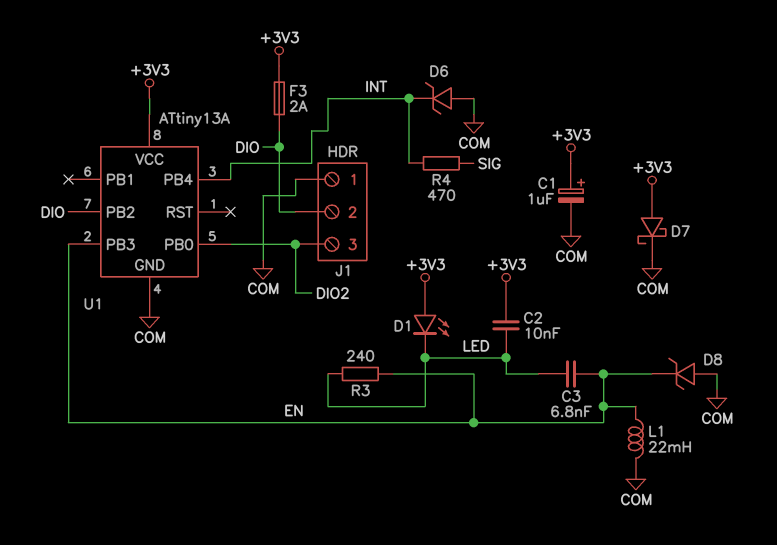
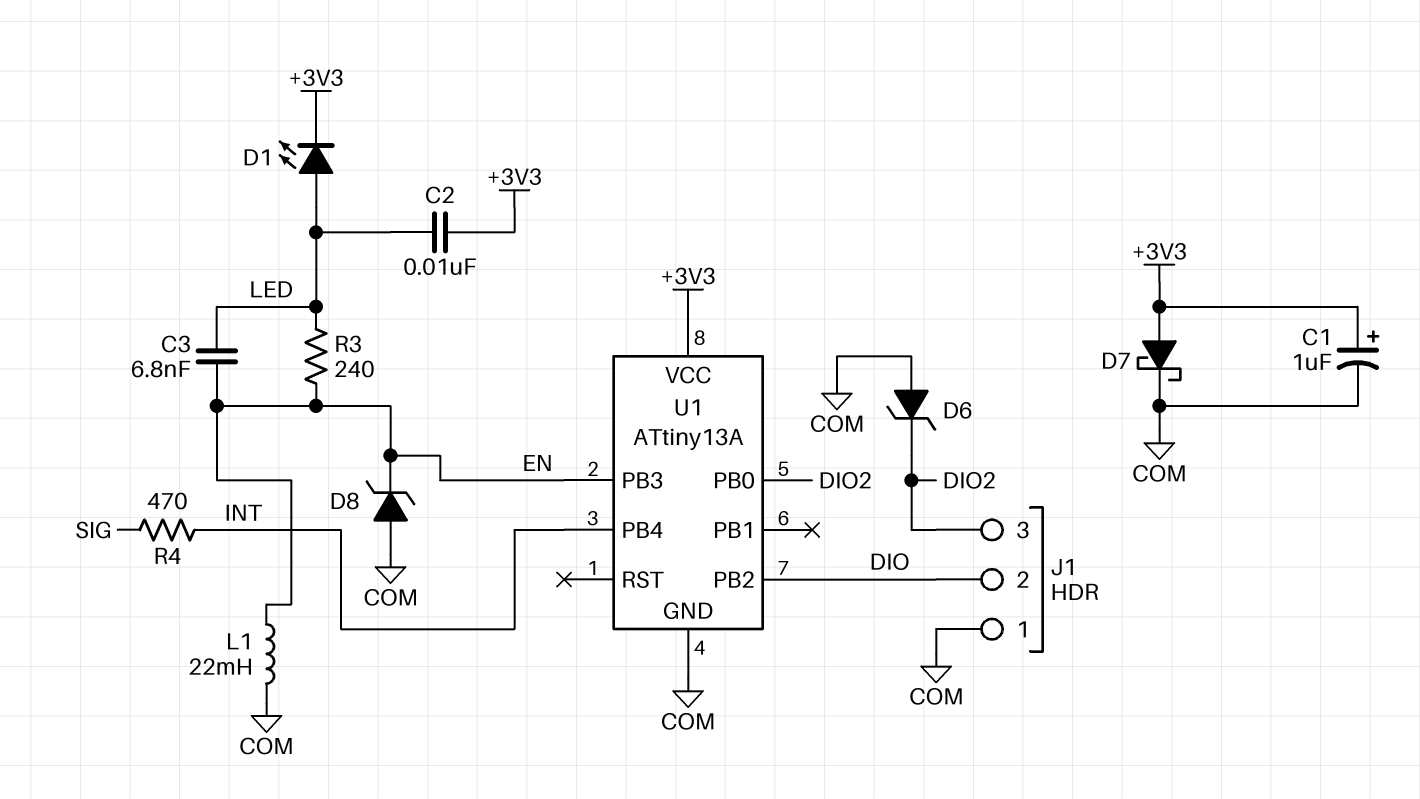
D1: LED (A +3V3, K LED) -> LED (A LED, K +3V3)
D6: zener (A COM, K INT) -> zener (A COM, K DIO2)
F3: 2A (+3V3, DIO) -> none

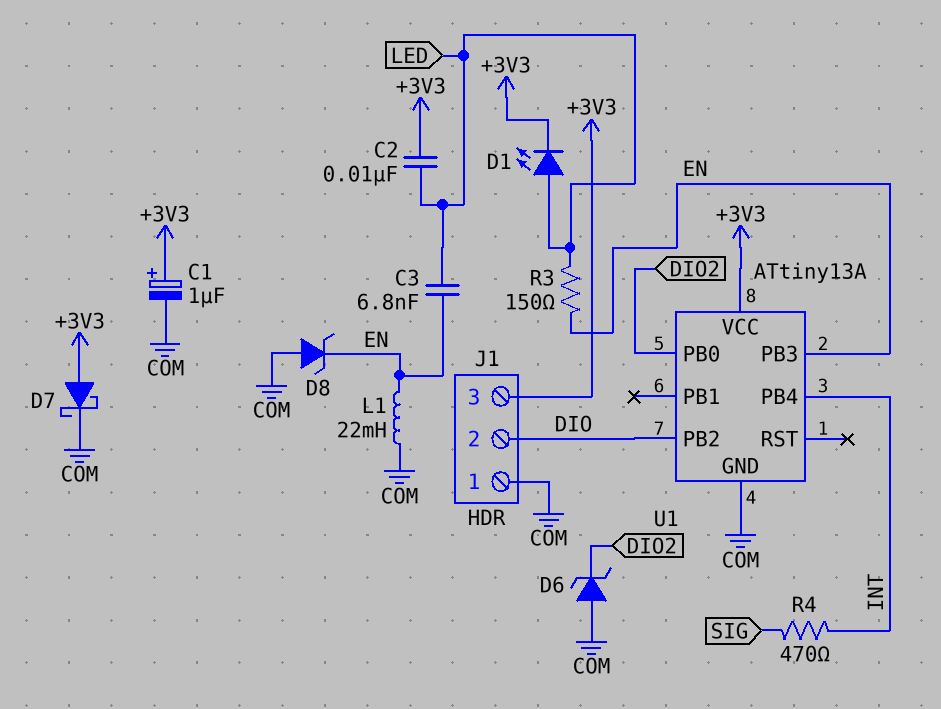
J1 pin 3: DIO2 -> +3V3
R3: 240 (EN, LED) -> 150 (EN, LED)

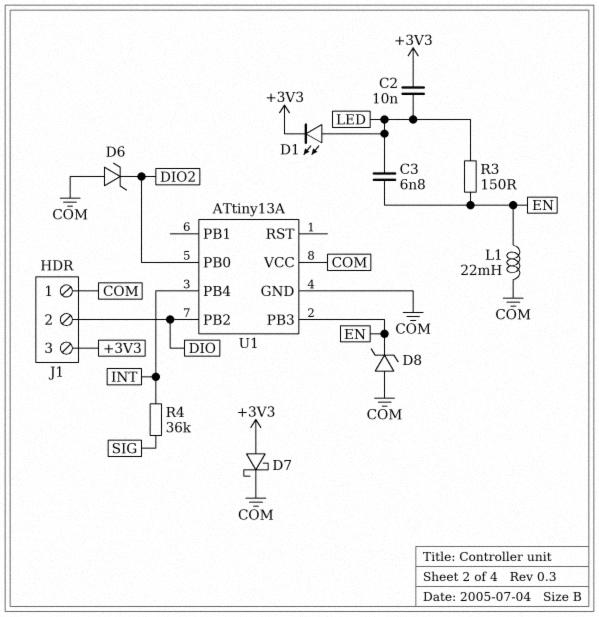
C1: 1uF (plus +3V3, minus COM) -> none
R4: 470 (INT, SIG) -> 36k (INT, SIG)
U1 pin VCC: +3V3 -> COM

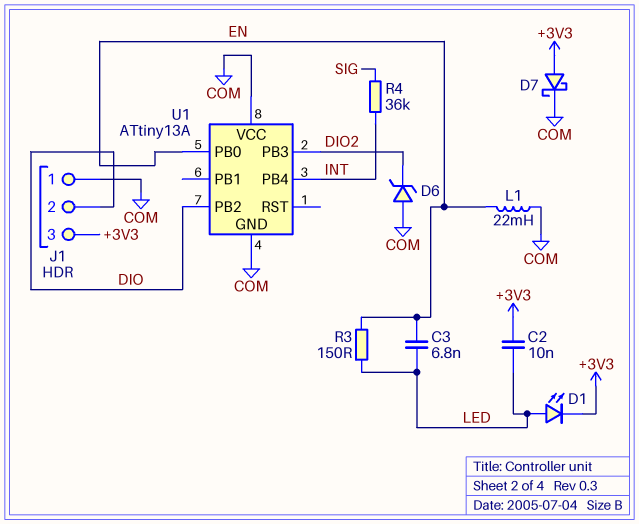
D8: zener (A COM, K EN) -> none
U1 pin PB0: DIO2 -> EN
U1 pin PB3: EN -> DIO2

